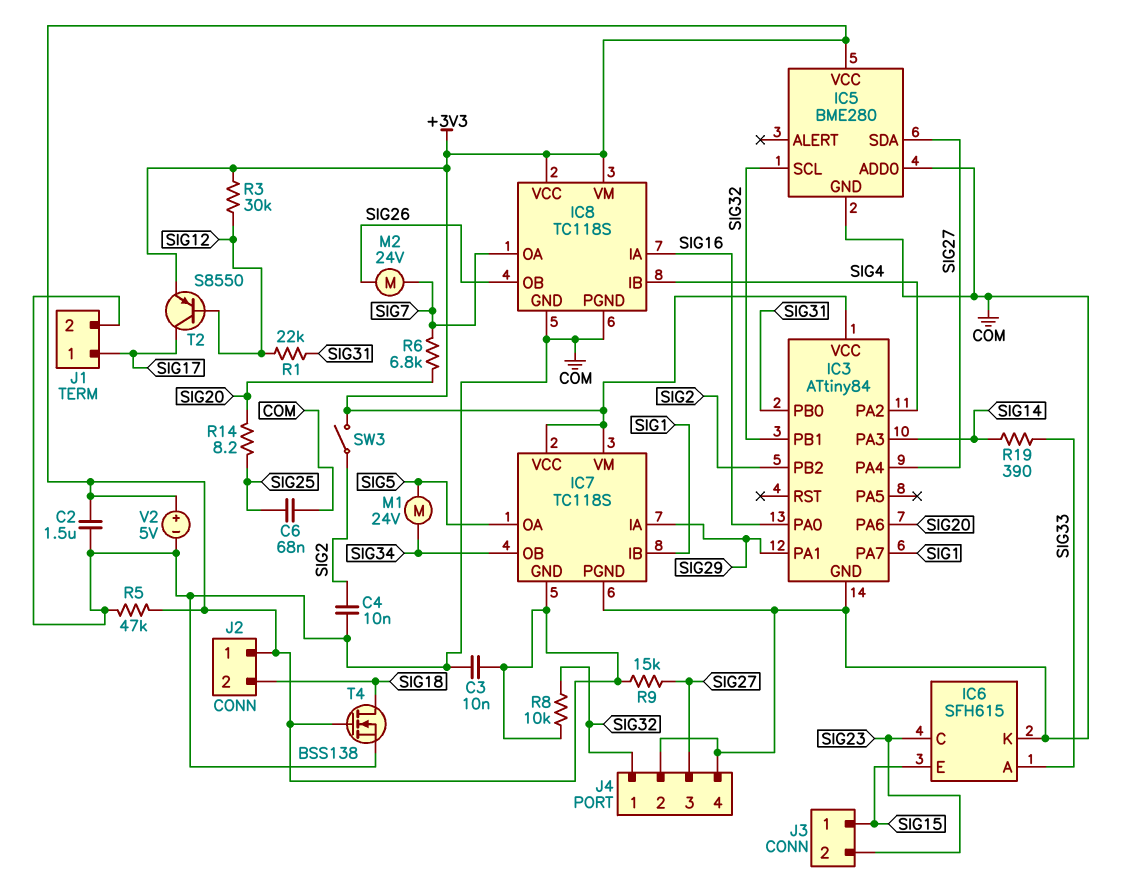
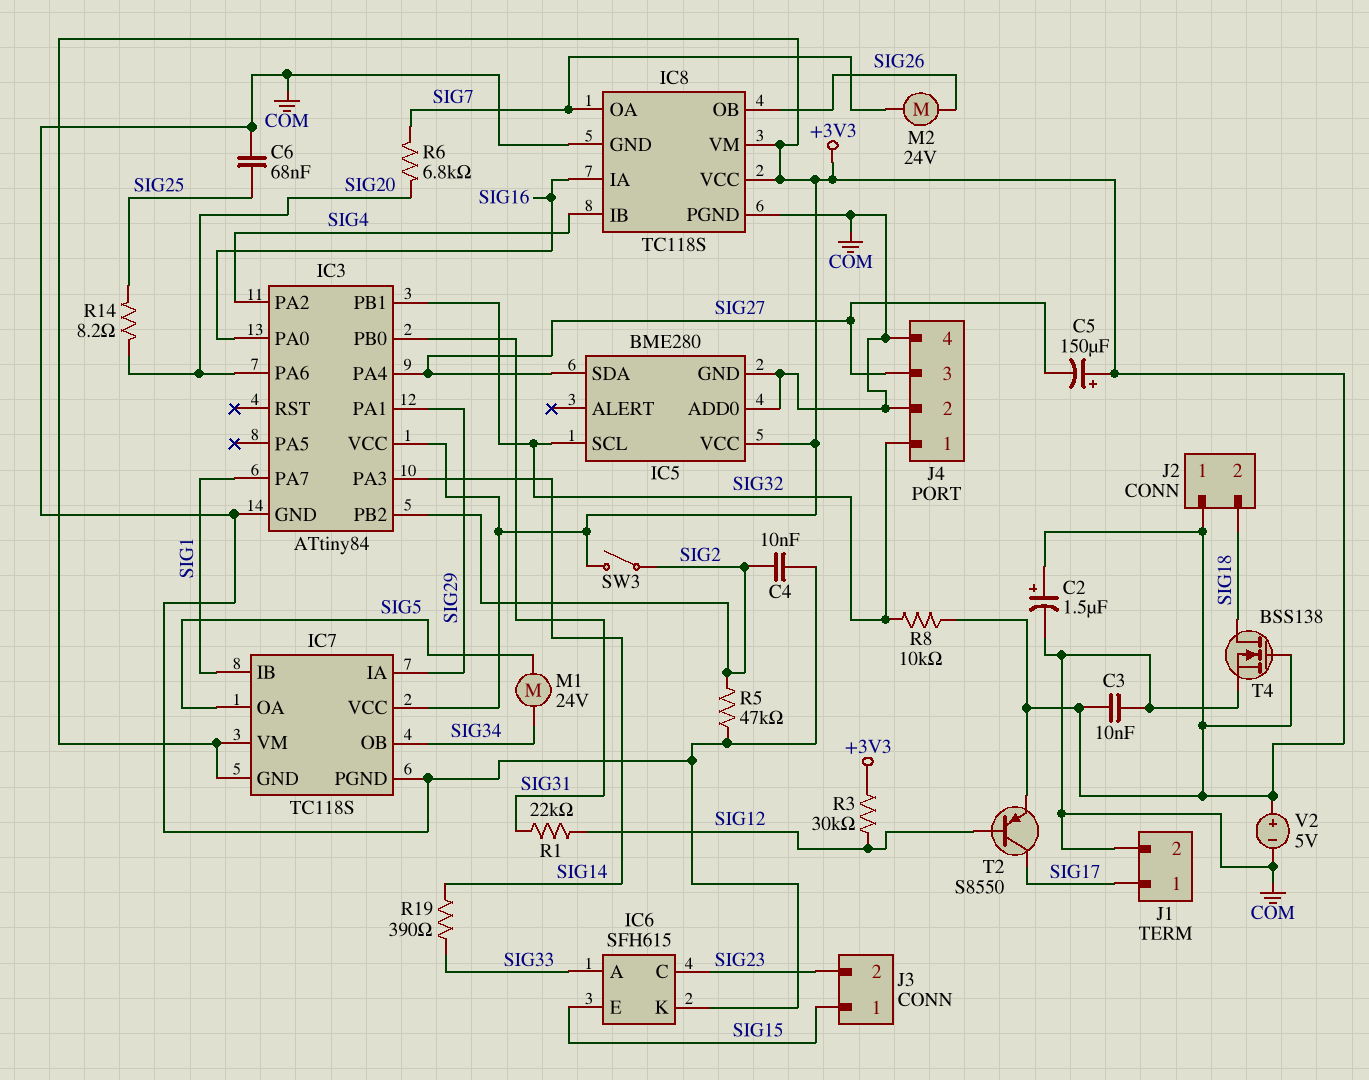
C2: 1.5uF (+3V3, COM) -> 1.5uF (plus +3V3, minus COM)
C5: none -> 150uF (plus +3V3, minus SIG27)
R5: 47k (+3V3, COM) -> 47k (COM, SIG2)
R9: 15k (+3V3, SIG27) -> none

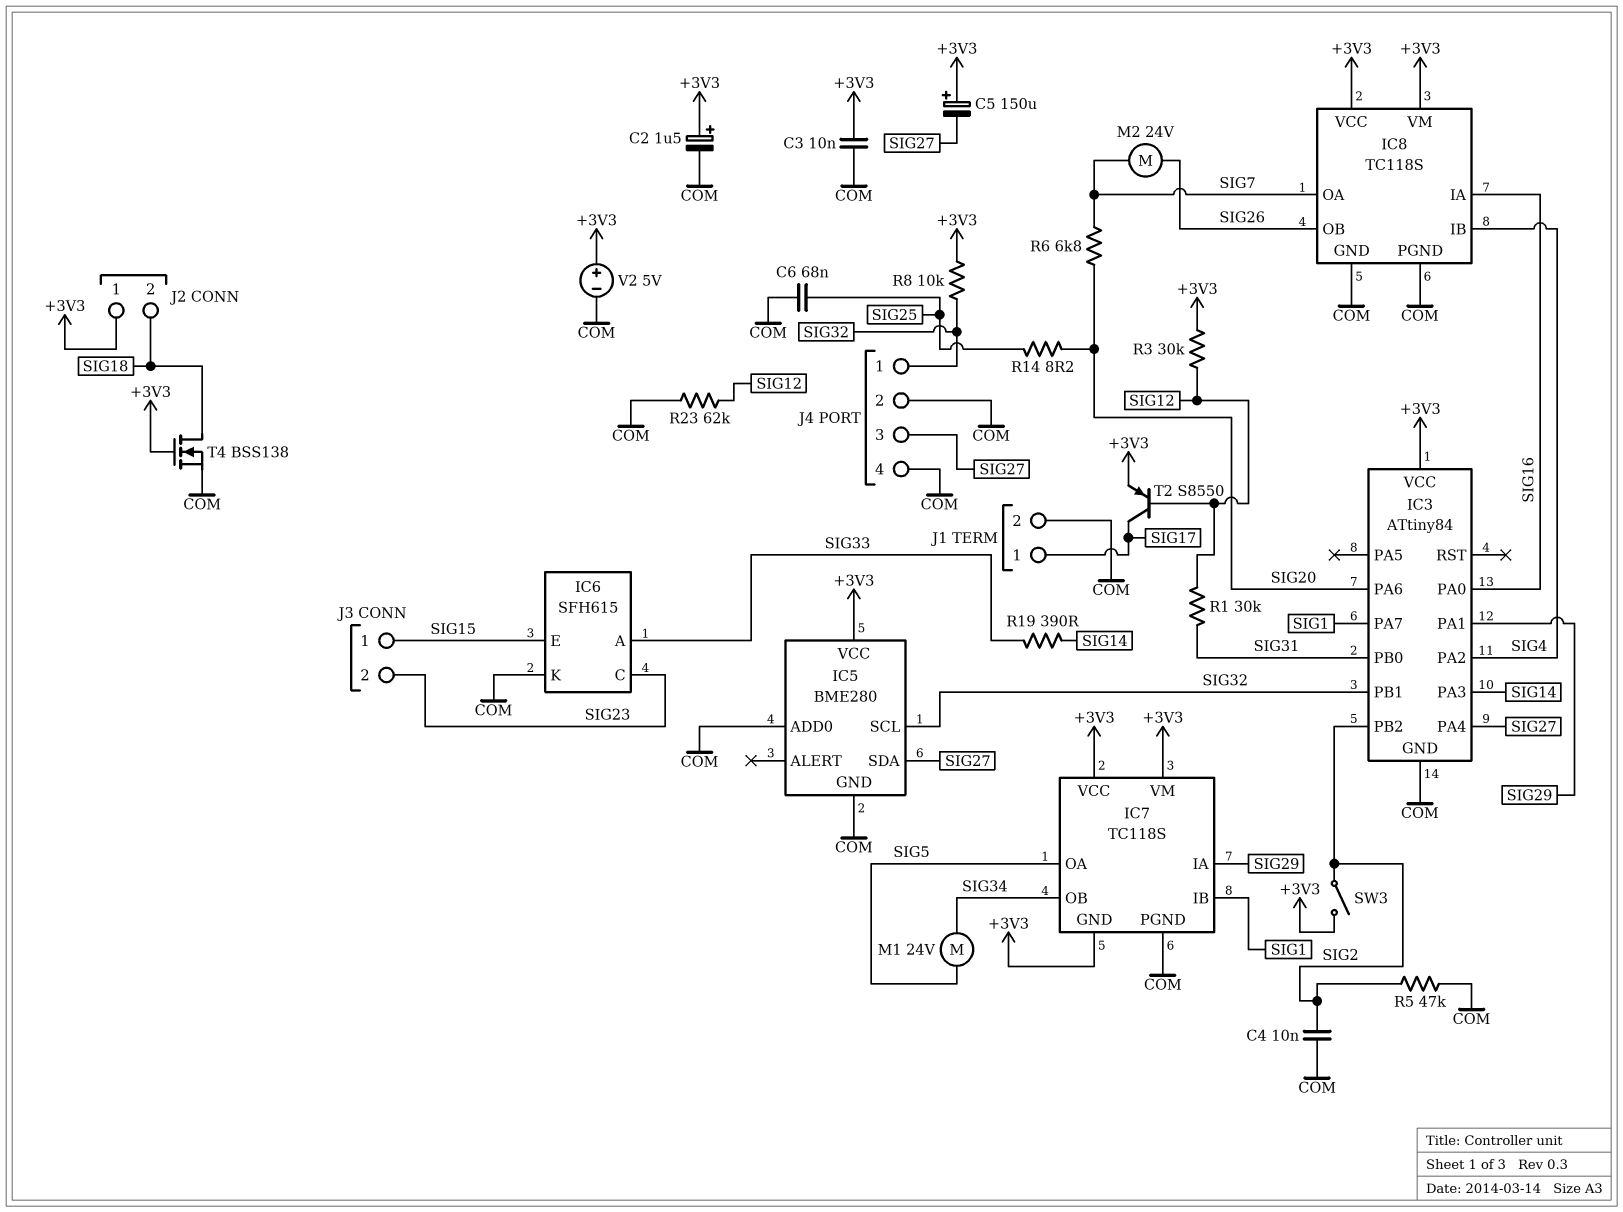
R1: 22k (SIG12, SIG31) -> 30k (SIG12, SIG31)
R23: none -> 62k (COM, SIG12)

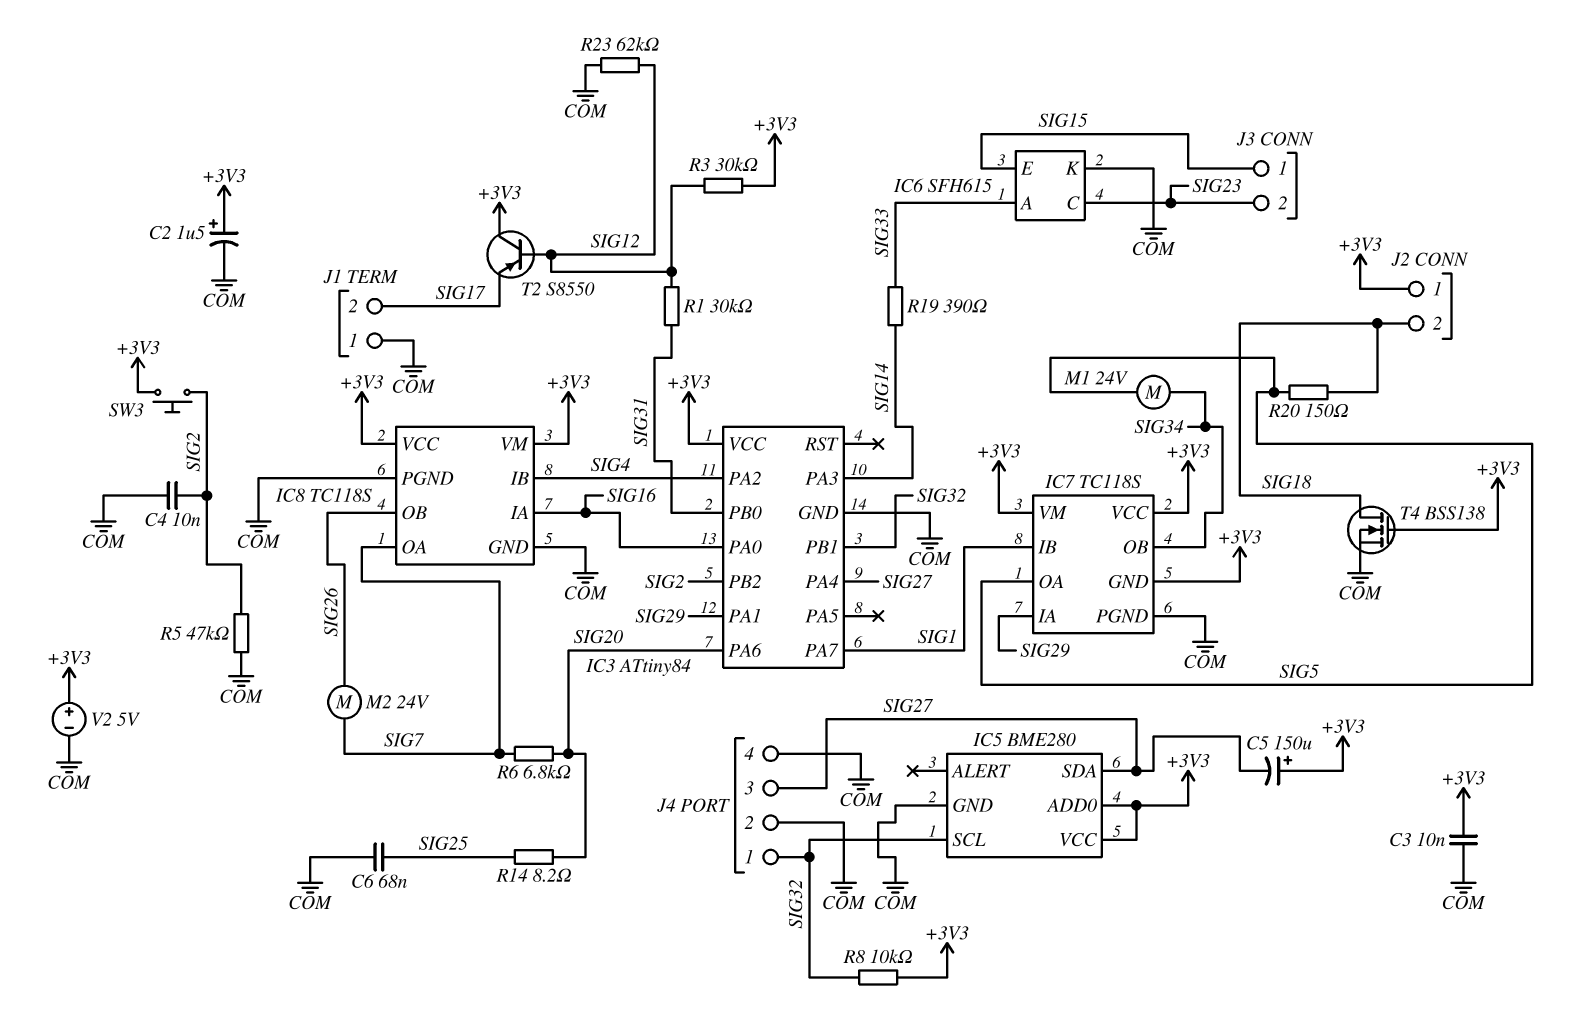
IC5 pin ADD0: COM -> +3V3
J1 pin 1: SIG17 -> COM
J1 pin 2: COM -> SIG17
R20: none -> 150 (SIG5, SIG18)
SW3: switch (+3V3, SIG2) -> button (+3V3, SIG2)
T2: PNP S8550 (B SIG12, C SIG17, E +3V3) -> PNP S8550 (B SIG12, C +3V3, E SIG17)

